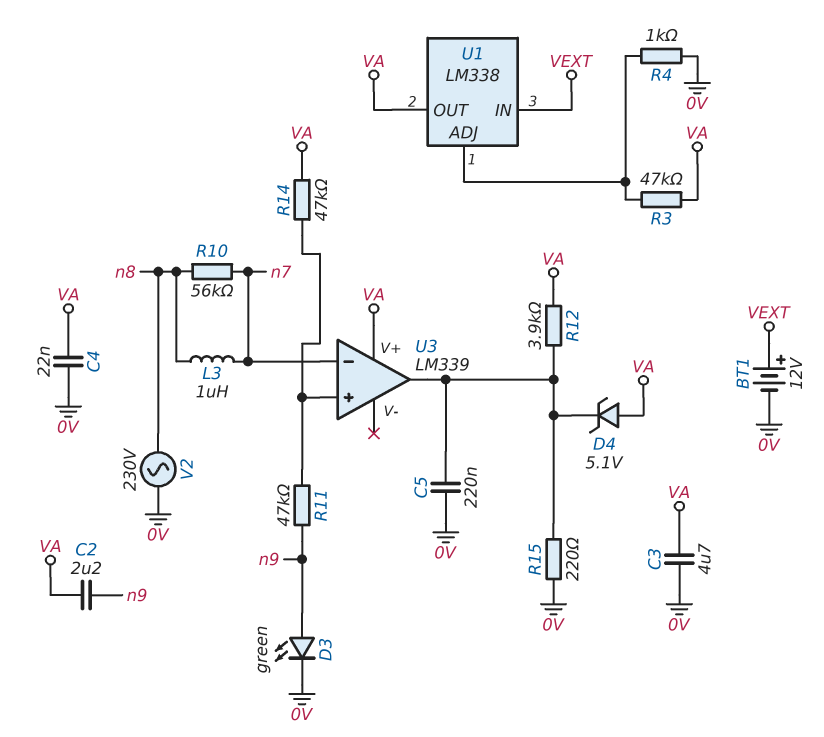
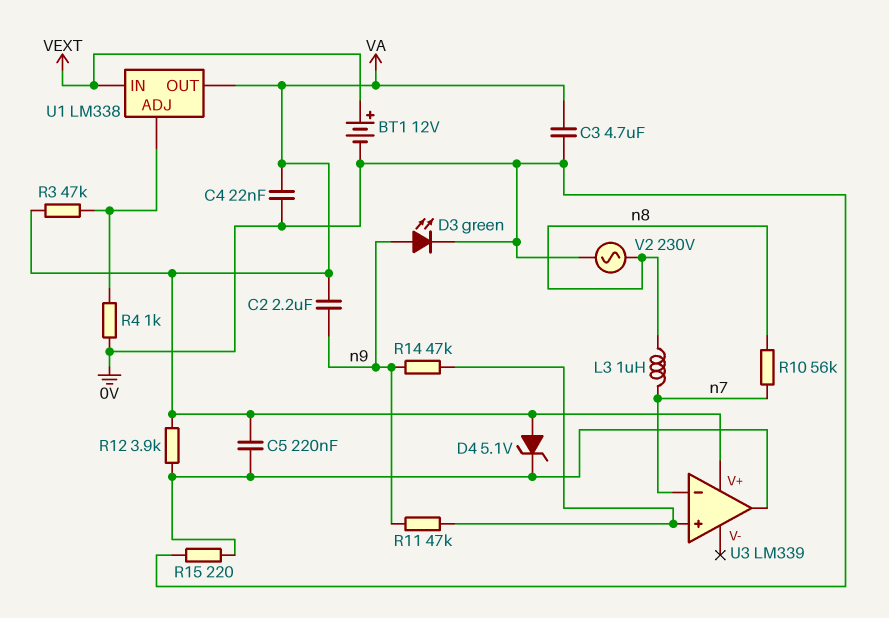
C5: 220nF (0V, U3/out) -> 220nF (U3/out, VA)
R14: 47k (U3/in+, VA) -> 47k (U3/in+, n9)

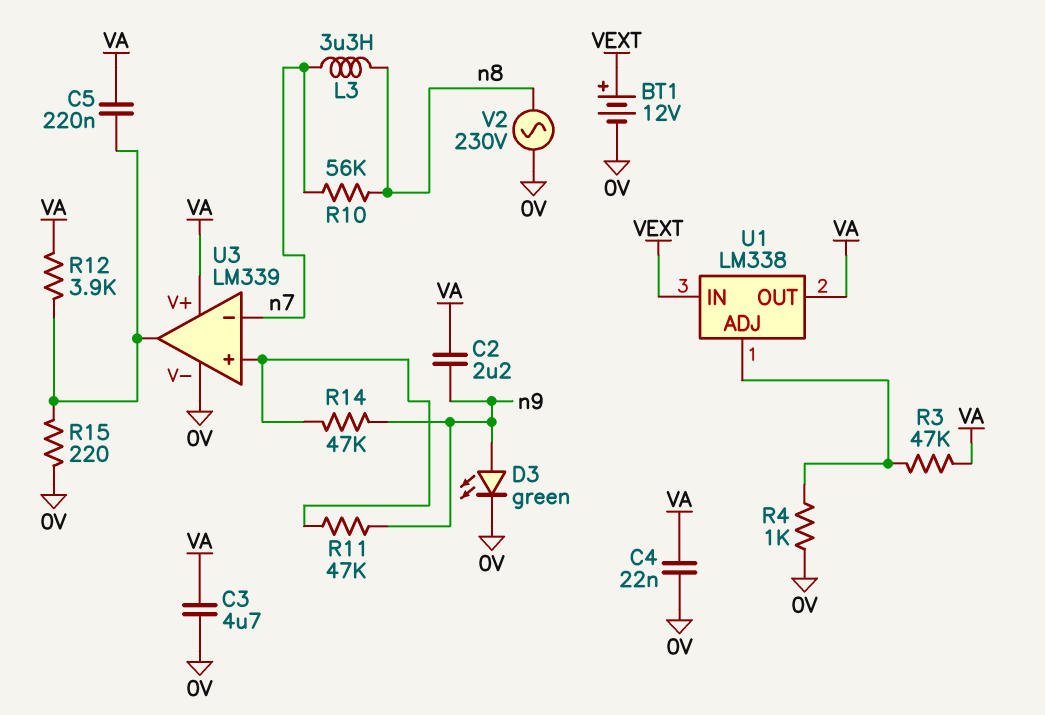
D4: zener 5.1V (A VA, K U3/out) -> none
L3: 1uH (n7, n8) -> 3.3uH (n7, n8)
U3 pin V-: none -> 0V

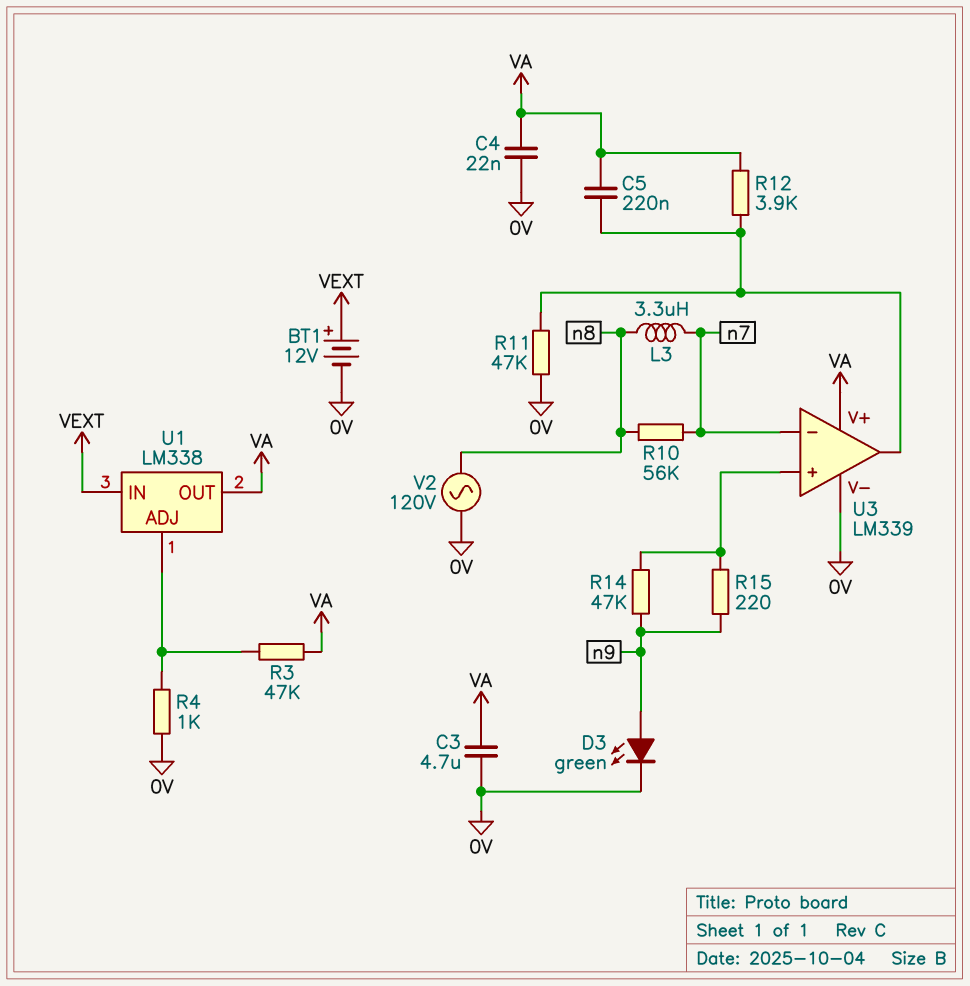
C2: 2.2uF (VA, n9) -> none
R11: 47k (U3/in+, n9) -> 47k (0V, U3/out)
R15: 220 (0V, U3/out) -> 220 (U3/in+, n9)
V2: AC 230V (0V, n8) -> AC 120V (0V, n8)

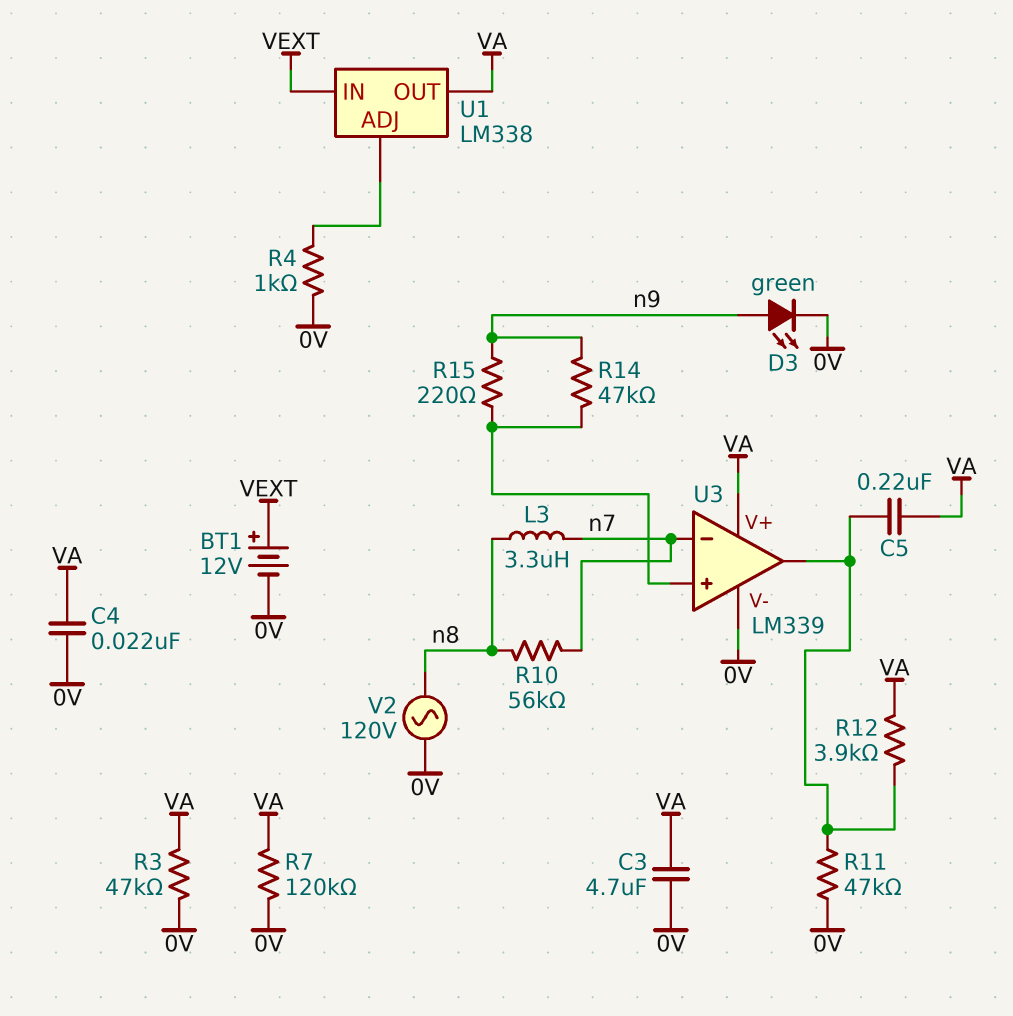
R3: 47k (U1/ADJ, VA) -> 47k (0V, VA)
R7: none -> 120k (0V, VA)

